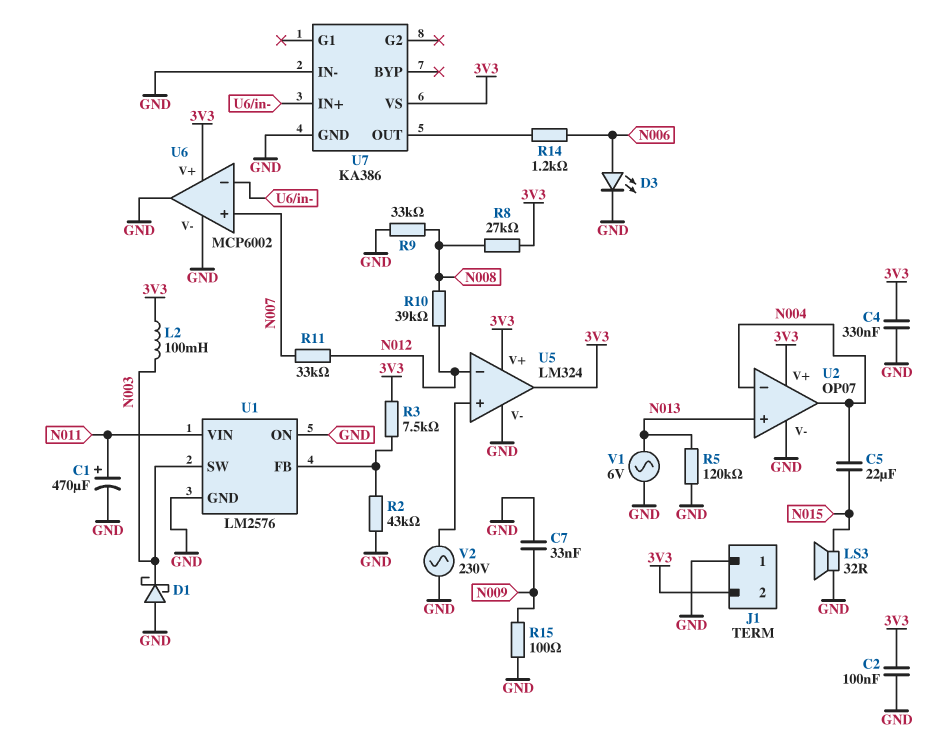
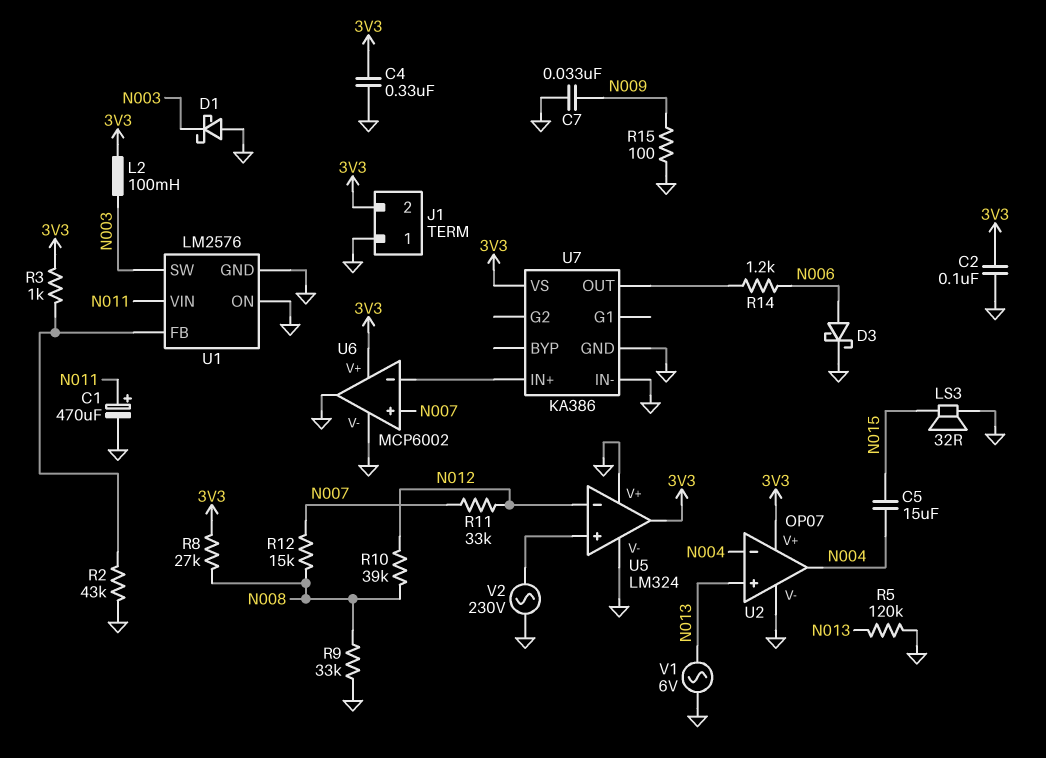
C5: 22uF (N004, N015) -> 15uF (N004, N015)
D3: LED (A N006, K GND) -> schottky (A N006, K GND)
R3: 7.5k (3V3, U1/FB) -> 1k (3V3, U1/FB)
R12: none -> 15k (N007, N008)
U5 pin V+: 3V3 -> GND

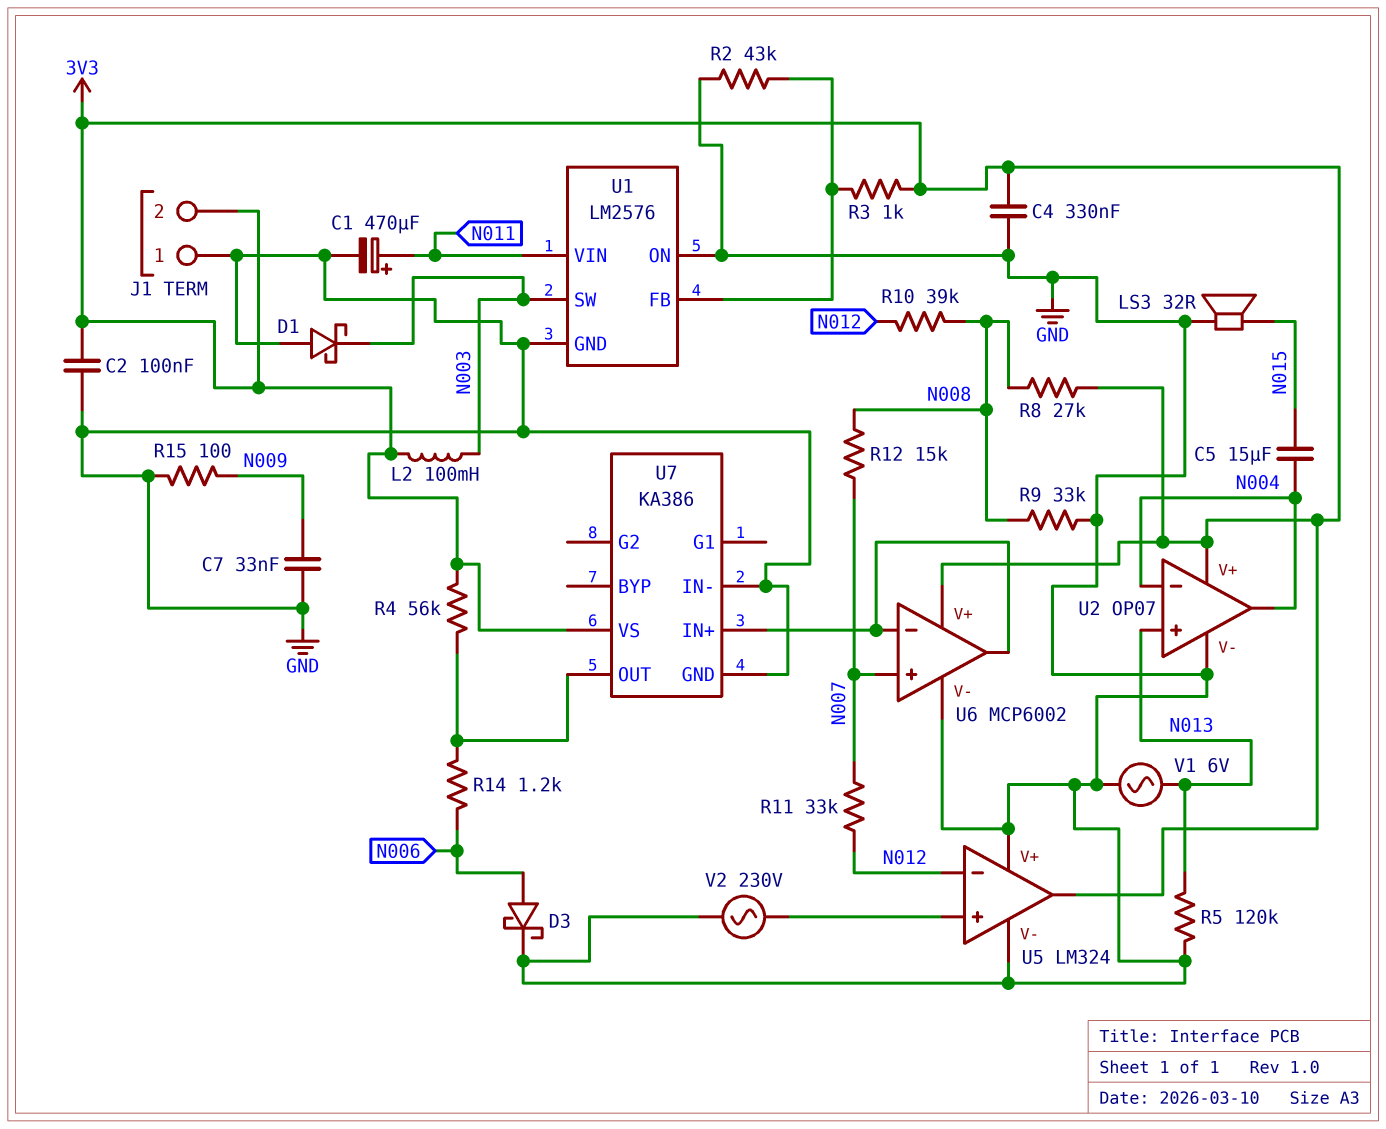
R4: none -> 56k (3V3, U7/OUT)
U6 pin out: GND -> U6/in-

